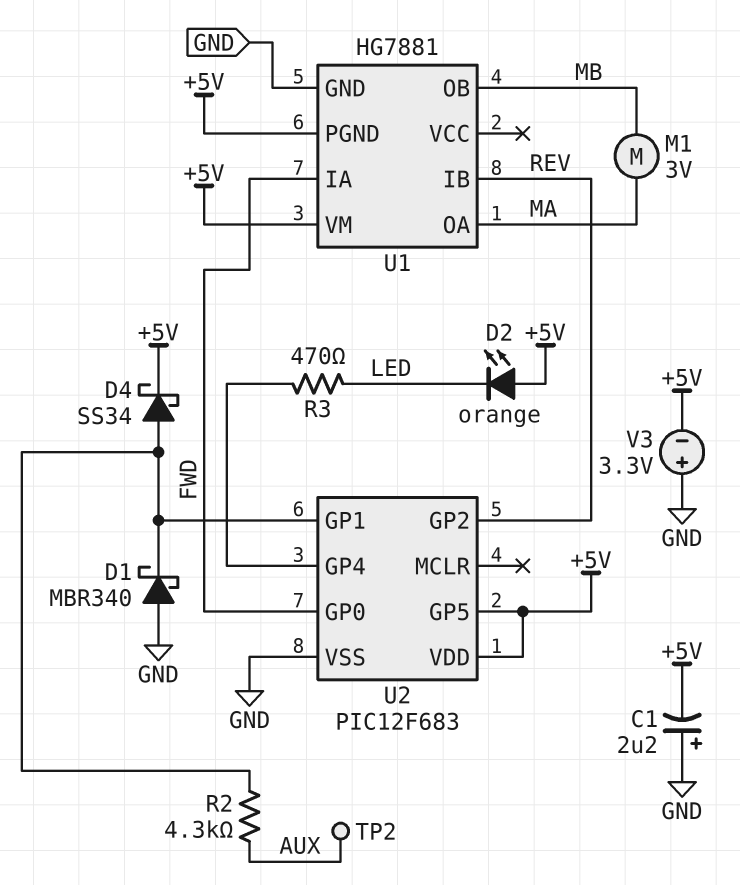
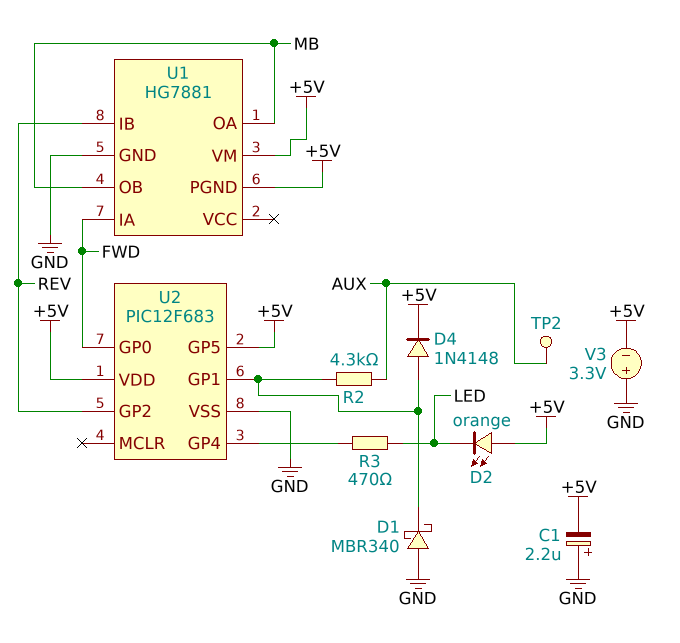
D4: schottky SS34 (A U2/GP1, K +5V) -> diode 1N4148 (A U2/GP1, K +5V)
M1: motor 3V (MA, MB) -> none
U1 pin OA: MA -> MB

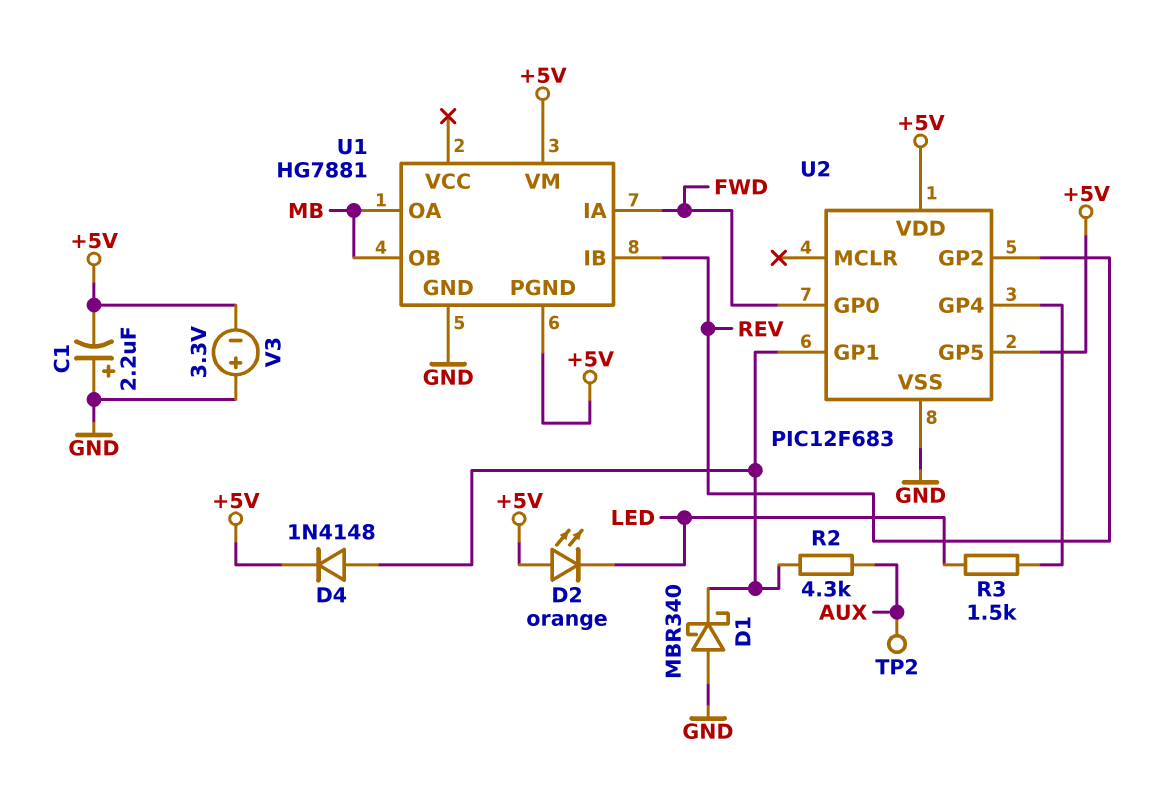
R3: 470 (LED, U2/GP4) -> 1.5k (LED, U2/GP4)

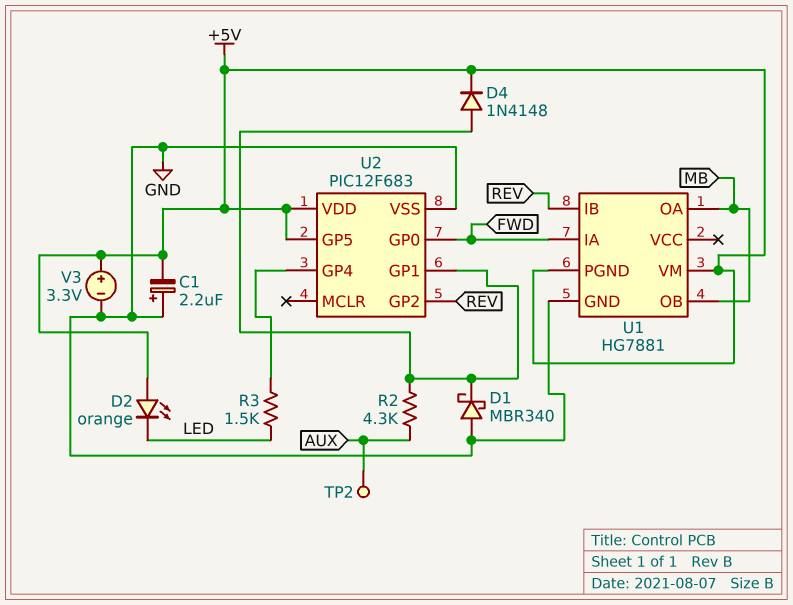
V3: 3.3V (plus GND, minus +5V) -> 3.3V (plus +5V, minus GND)

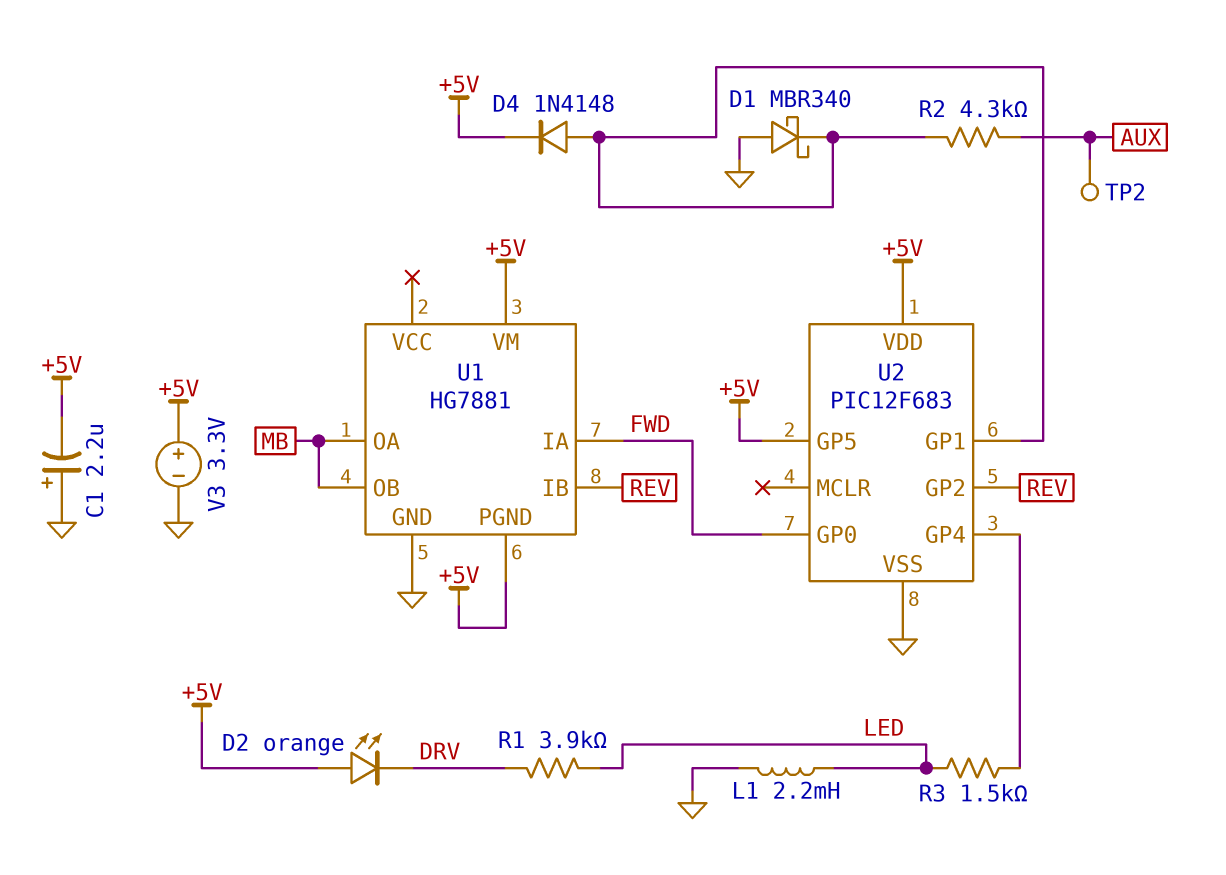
D2: LED orange (A +5V, K LED) -> LED orange (A +5V, K DRV)
L1: none -> 2.2mH (GND, LED)
R1: none -> 3.9k (DRV, LED)

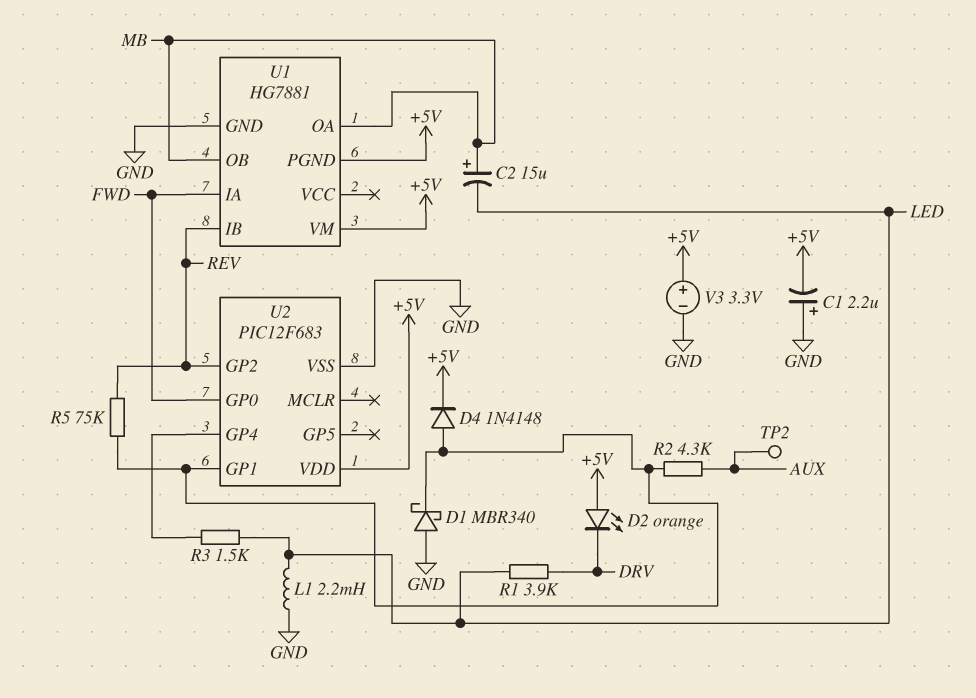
C2: none -> 15uF (plus MB, minus LED)
R5: none -> 75k (REV, U2/GP1)
U2 pin GP5: +5V -> none

